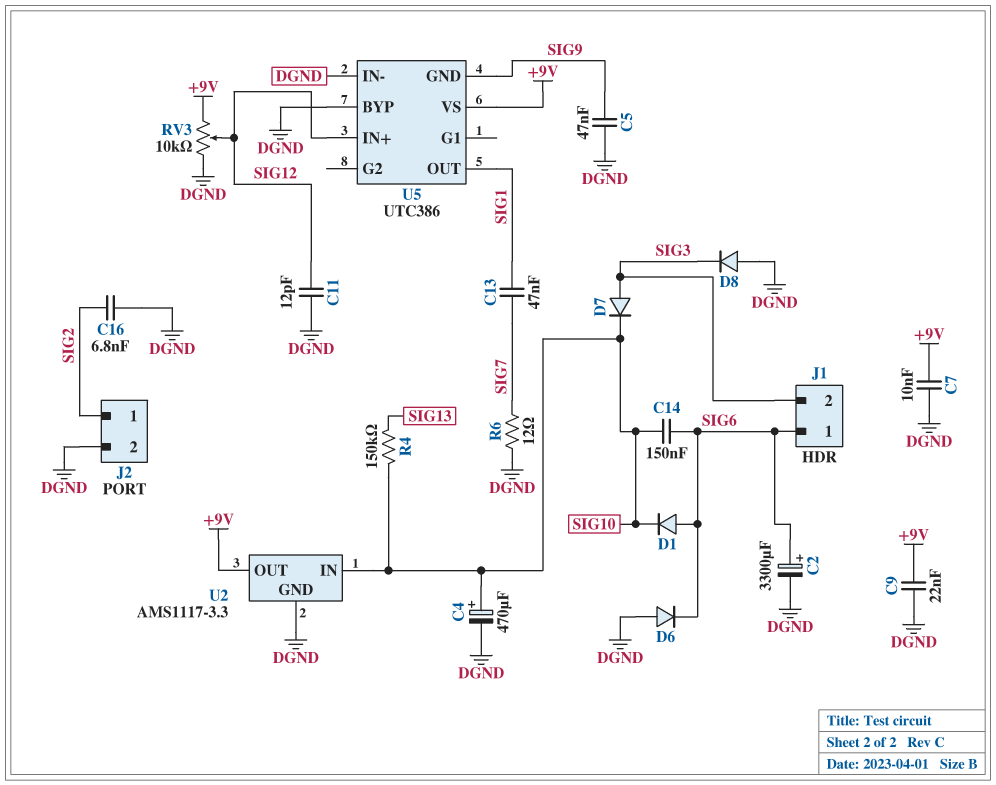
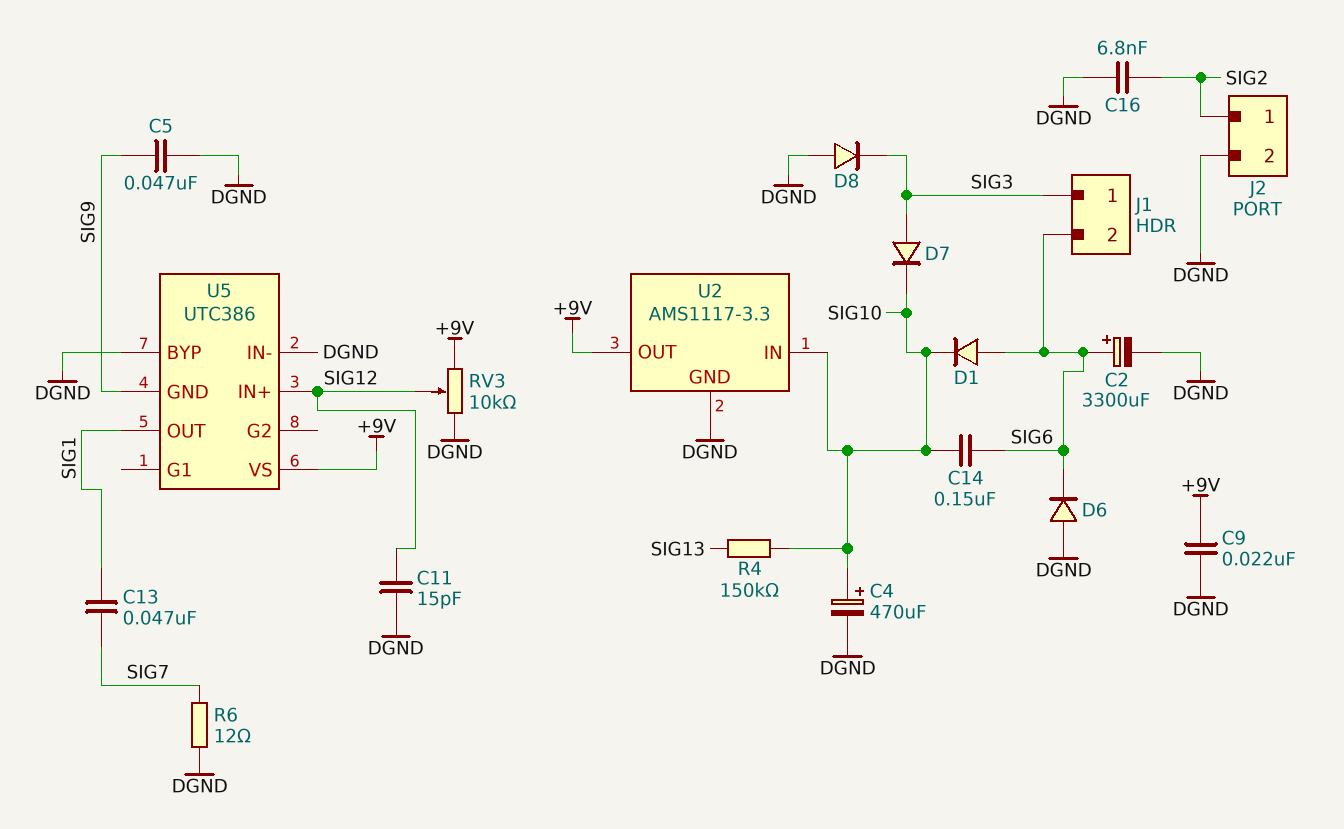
C7: 10nF (+9V, DGND) -> none
C11: 12pF (DGND, SIG12) -> 15pF (DGND, SIG12)
J1 pin 1: SIG6 -> SIG3
J1 pin 2: SIG3 -> SIG6

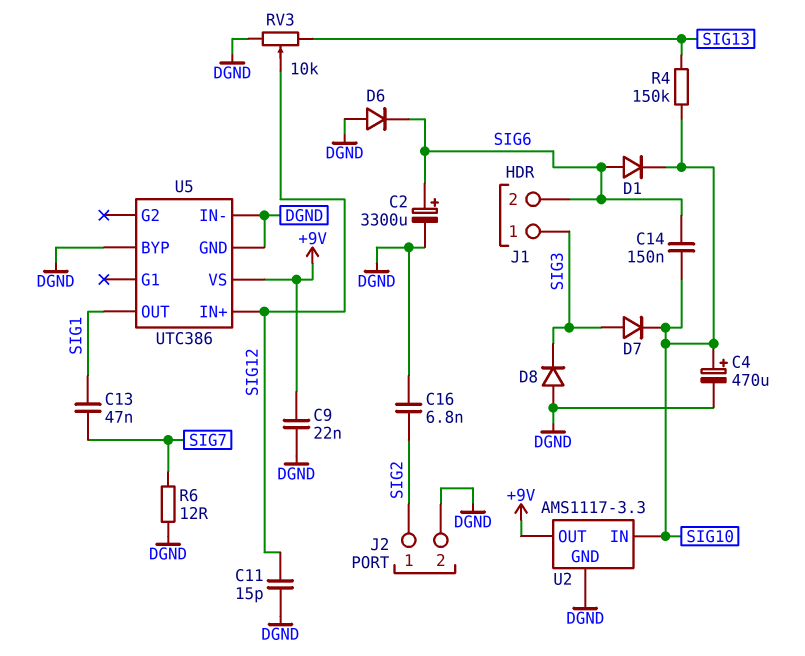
C5: 47nF (DGND, SIG9) -> none
RV3: 10k (+9V, DGND, wiper SIG12) -> 10k (DGND, SIG13, wiper SIG12)
U5 pin GND: SIG9 -> DGND

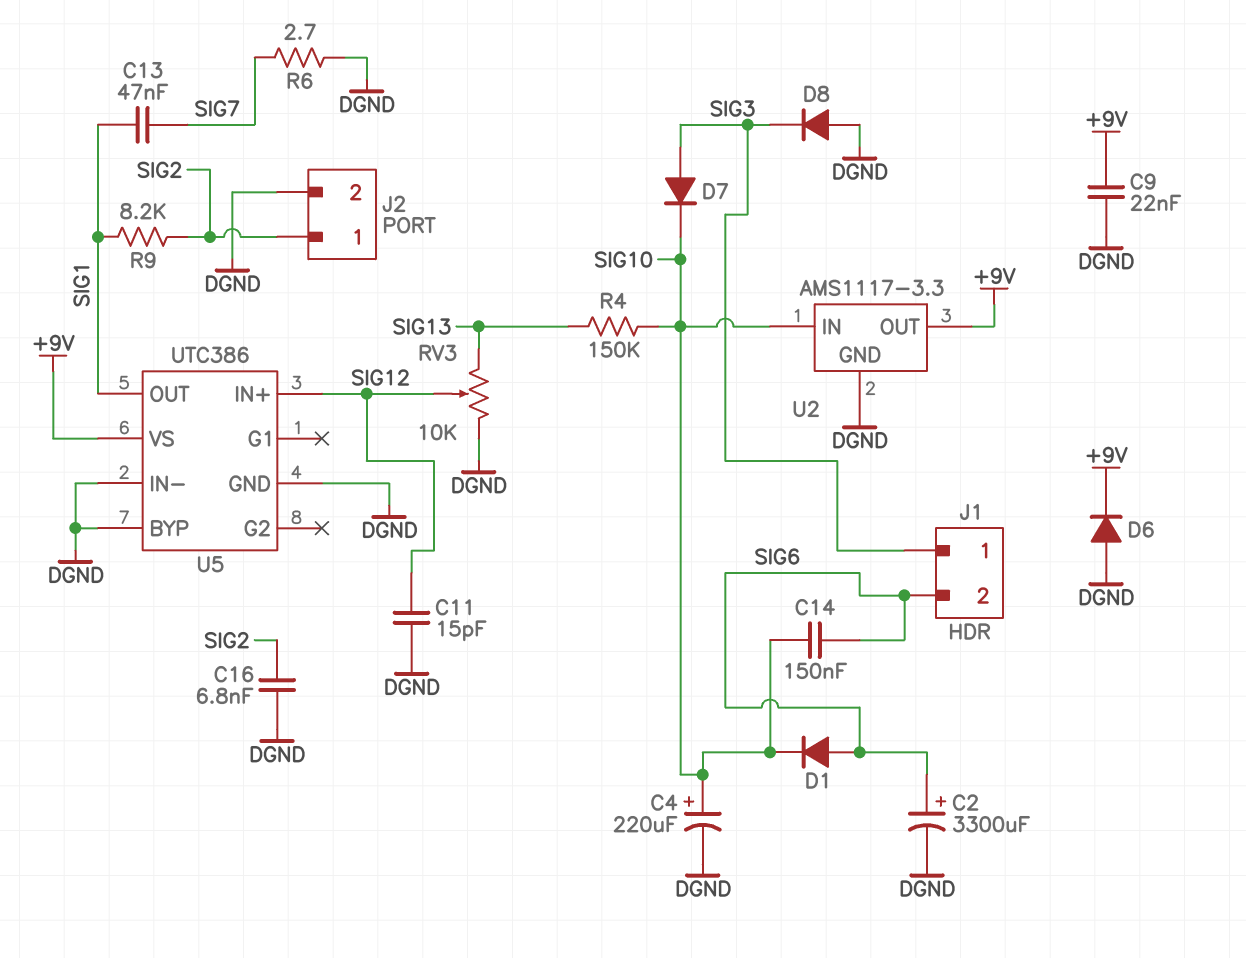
C4: 470uF (plus SIG10, minus DGND) -> 220uF (plus SIG10, minus DGND)
D6: diode (A DGND, K SIG6) -> diode (A DGND, K +9V)
R6: 12 (DGND, SIG7) -> 2.7 (DGND, SIG7)
R9: none -> 8.2k (SIG1, SIG2)

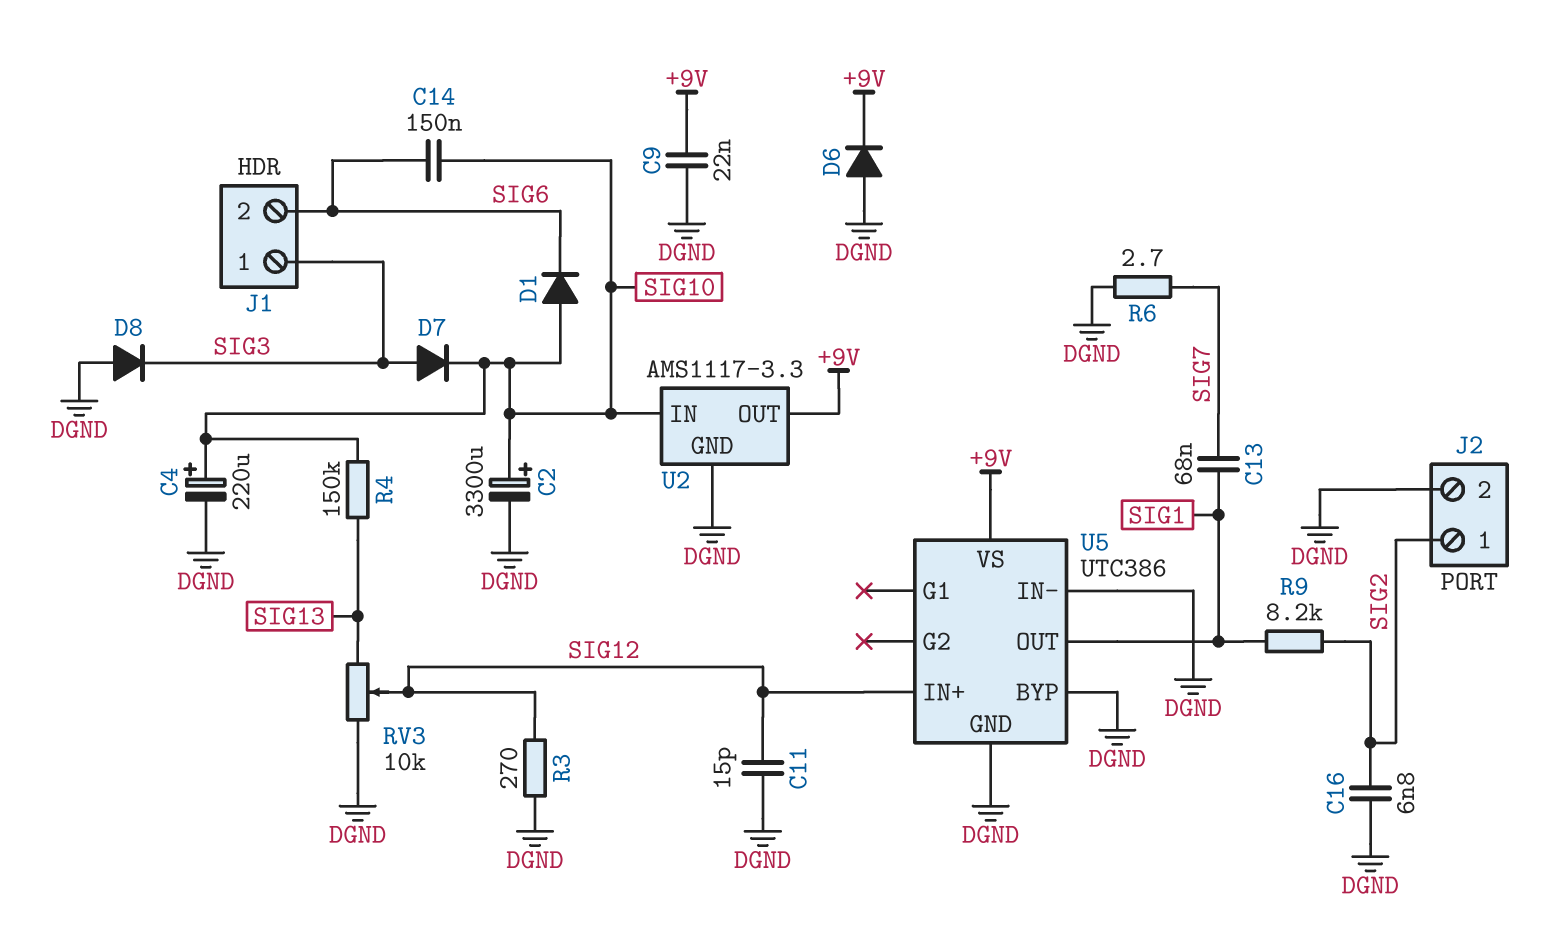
C2: 3300uF (plus SIG6, minus DGND) -> 3300uF (plus SIG10, minus DGND)
C13: 47nF (SIG1, SIG7) -> 68nF (SIG1, SIG7)
D1: diode (A SIG6, K SIG10) -> diode (A SIG10, K SIG6)
R3: none -> 270 (DGND, SIG12)

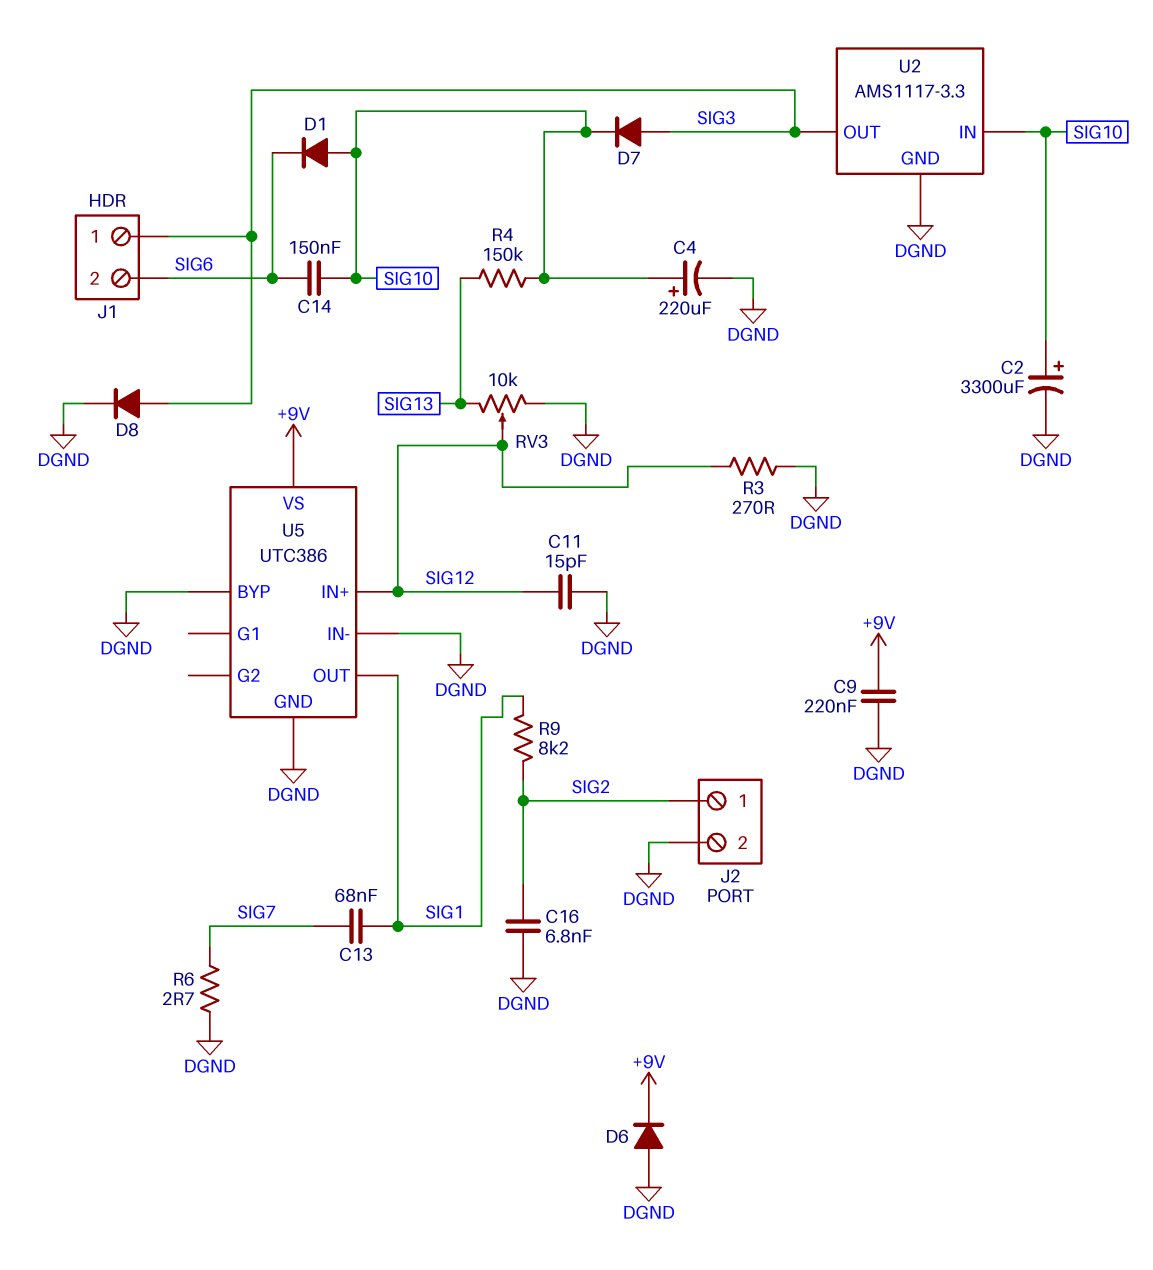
C9: 22nF (+9V, DGND) -> 220nF (+9V, DGND)
D8: diode (A DGND, K SIG3) -> diode (A SIG3, K DGND)
U2 pin OUT: +9V -> SIG3

